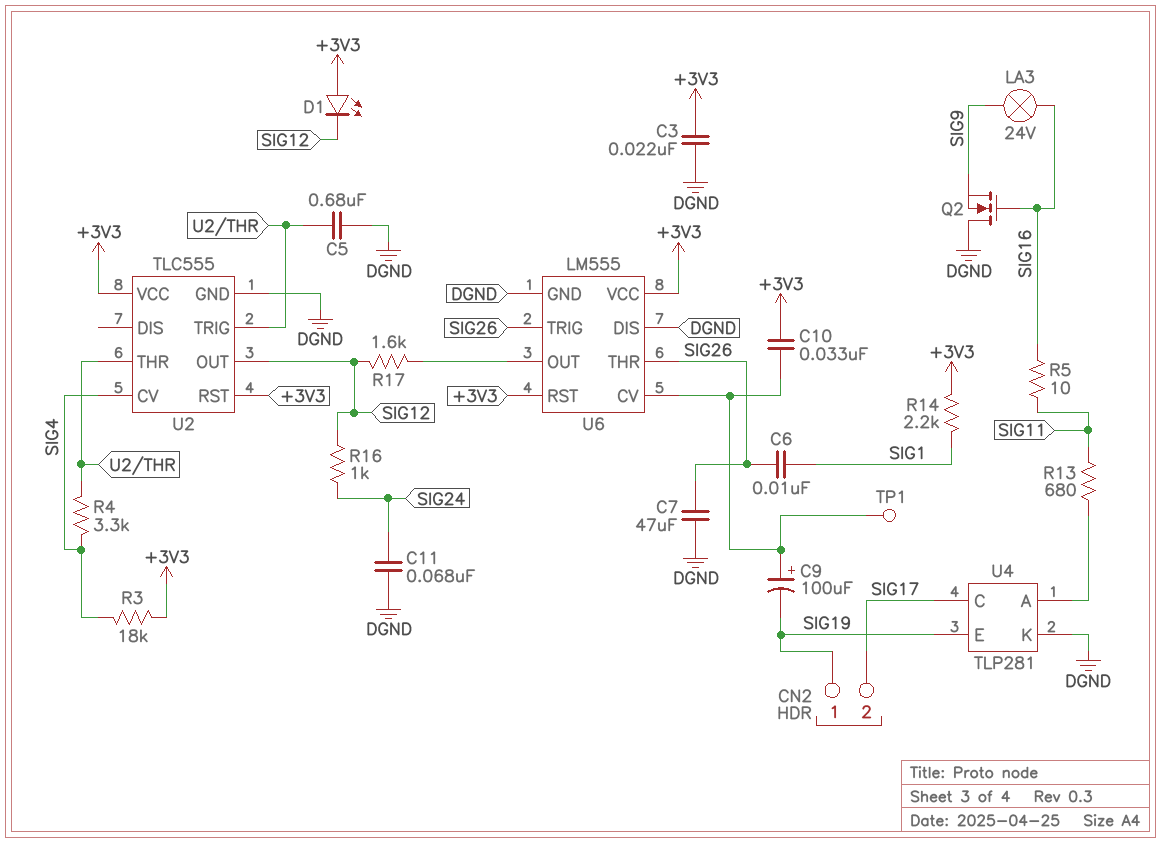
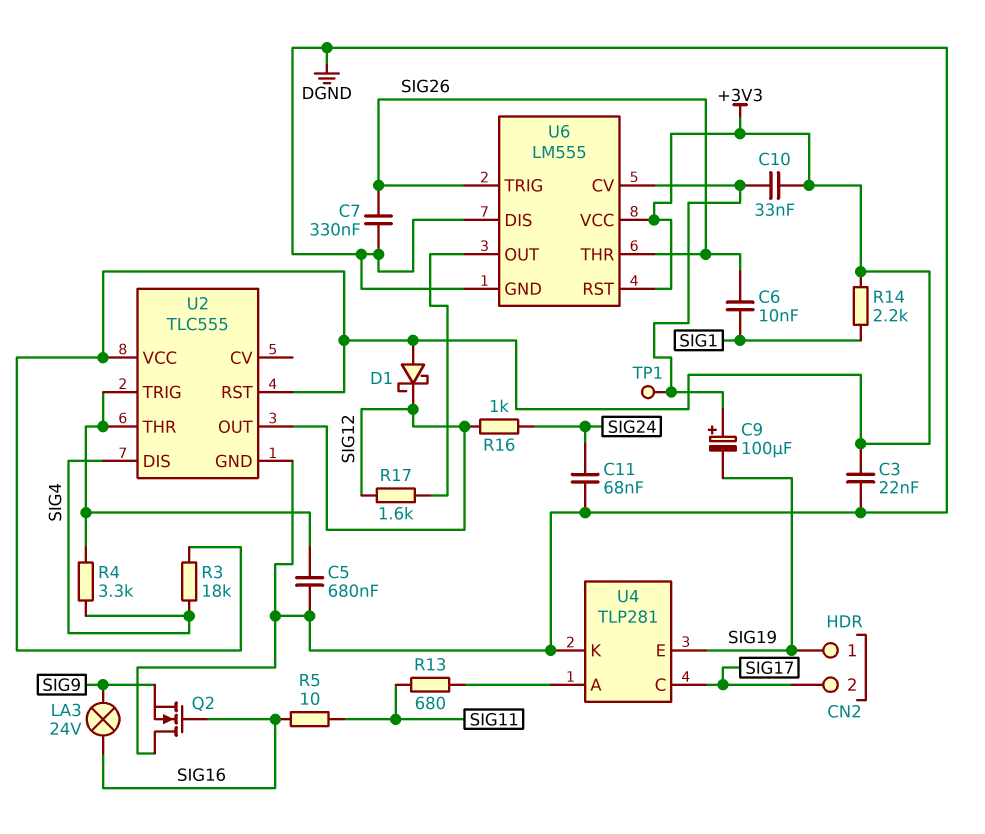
C7: 47uF (DGND, SIG26) -> 330nF (DGND, SIG26)
D1: LED (A +3V3, K SIG12) -> schottky (A +3V3, K SIG12)
U2 pin CV: SIG4 -> none
U2 pin DIS: none -> SIG4

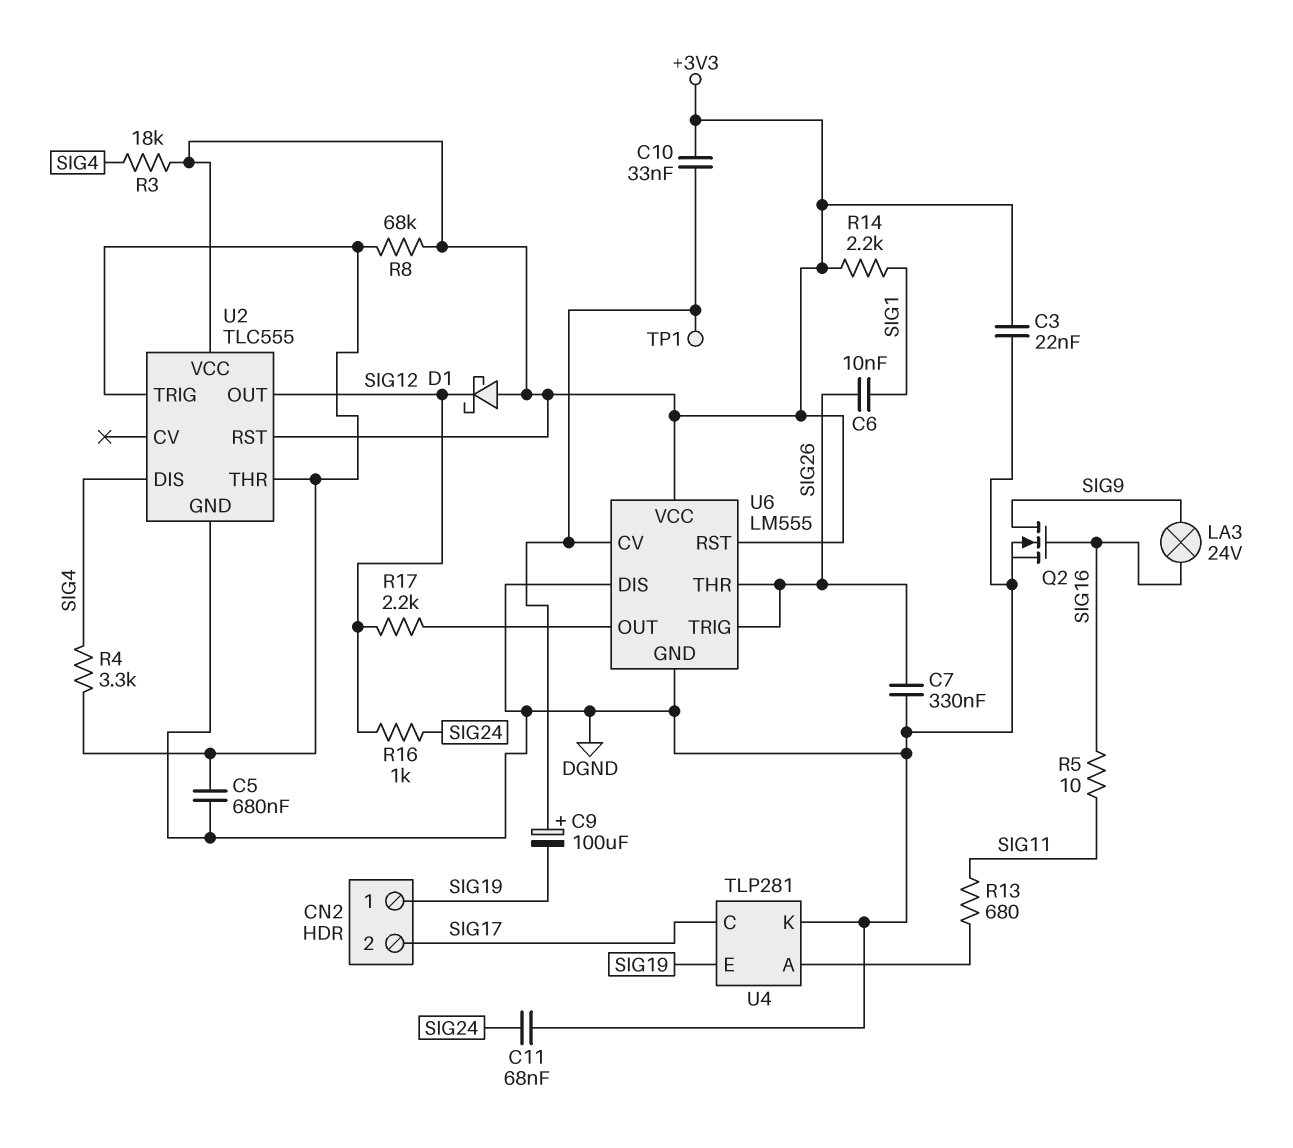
Q2: NMOS (G SIG16, D DGND, S SIG9) -> NMOS (G SIG16, D SIG9, S DGND)
R8: none -> 68k (+3V3, U2/THR)
R17: 1.6k (SIG12, U6/OUT) -> 2.2k (SIG12, U6/OUT)

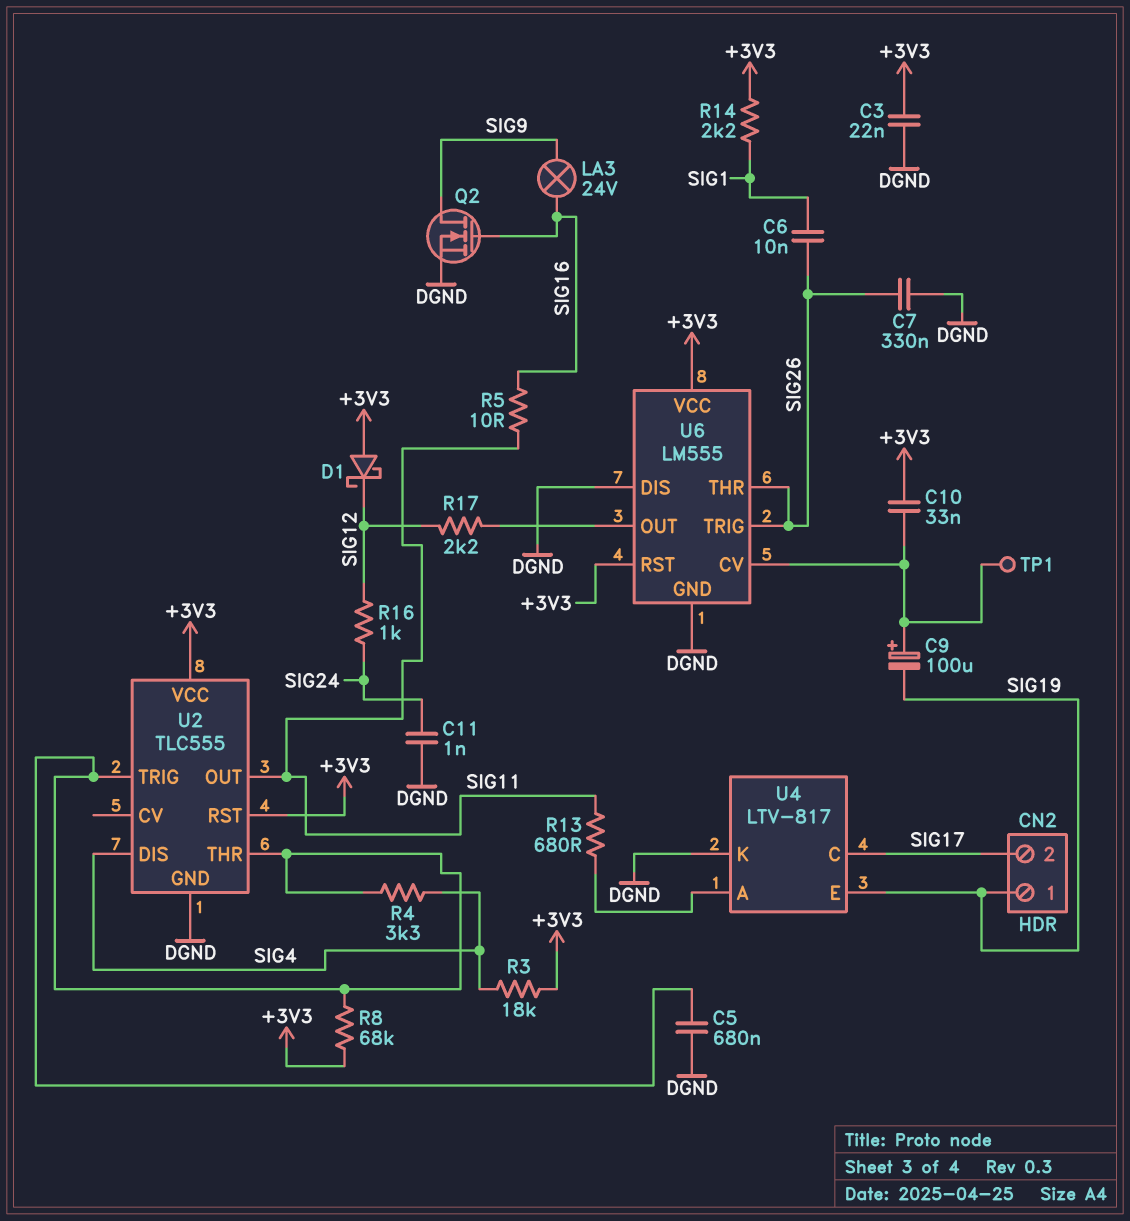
C11: 68nF (DGND, SIG24) -> 1nF (DGND, SIG24)
U2 pin OUT: SIG12 -> SIG11
U4: TLP281 -> LTV-817

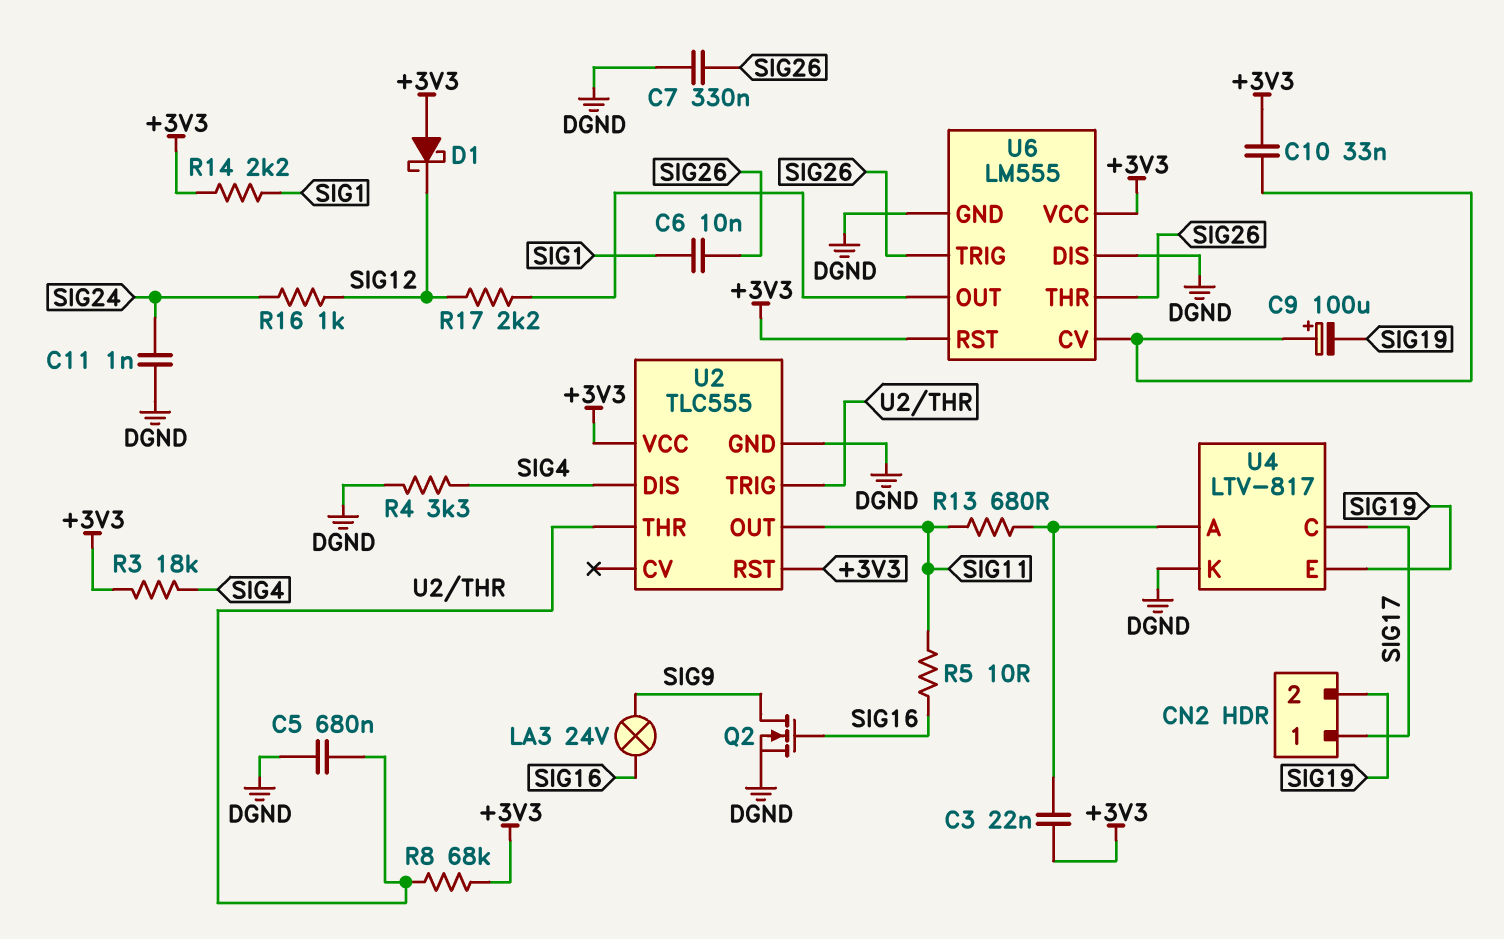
C3: 22nF (+3V3, DGND) -> 22nF (+3V3, U4/A)
CN2 pin 1: SIG19 -> SIG17
CN2 pin 2: SIG17 -> SIG19
R4: 3.3k (SIG4, U2/THR) -> 3.3k (DGND, SIG4)
TP1: test point (U6/CV) -> none

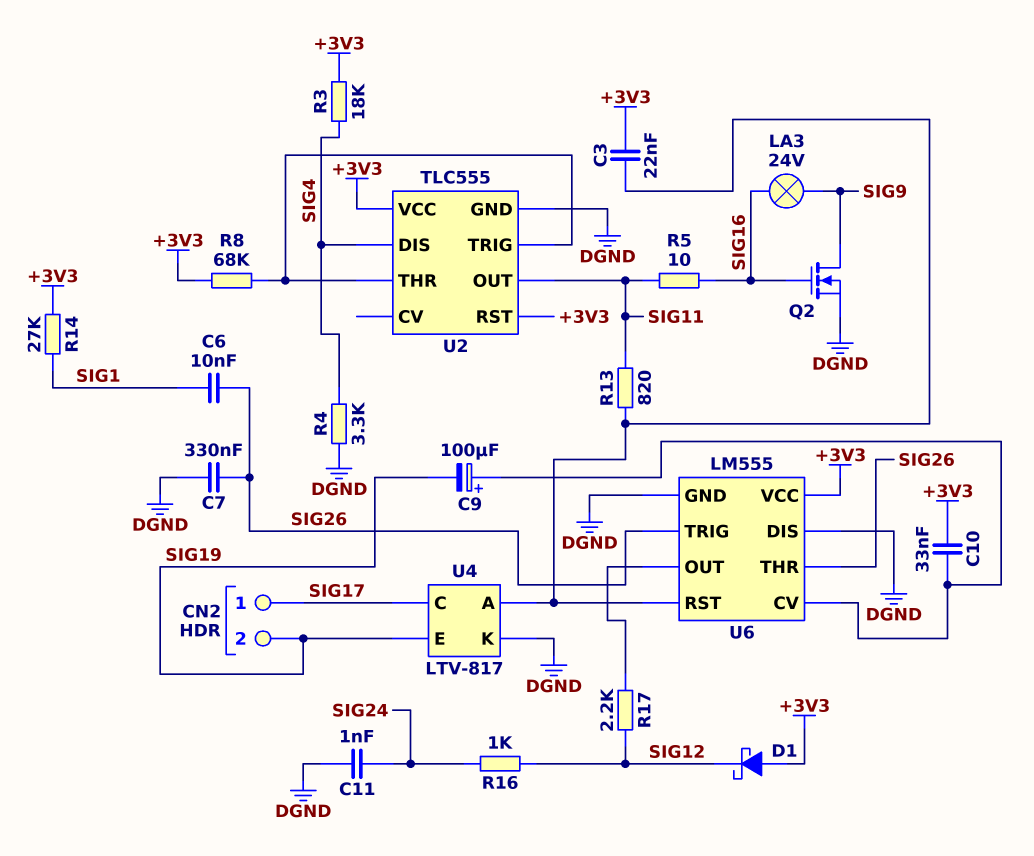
C5: 680nF (DGND, U2/THR) -> none
R13: 680 (SIG11, U4/A) -> 820 (SIG11, U4/A)
R14: 2.2k (+3V3, SIG1) -> 27k (+3V3, SIG1)
U6 pin RST: +3V3 -> U4/A

